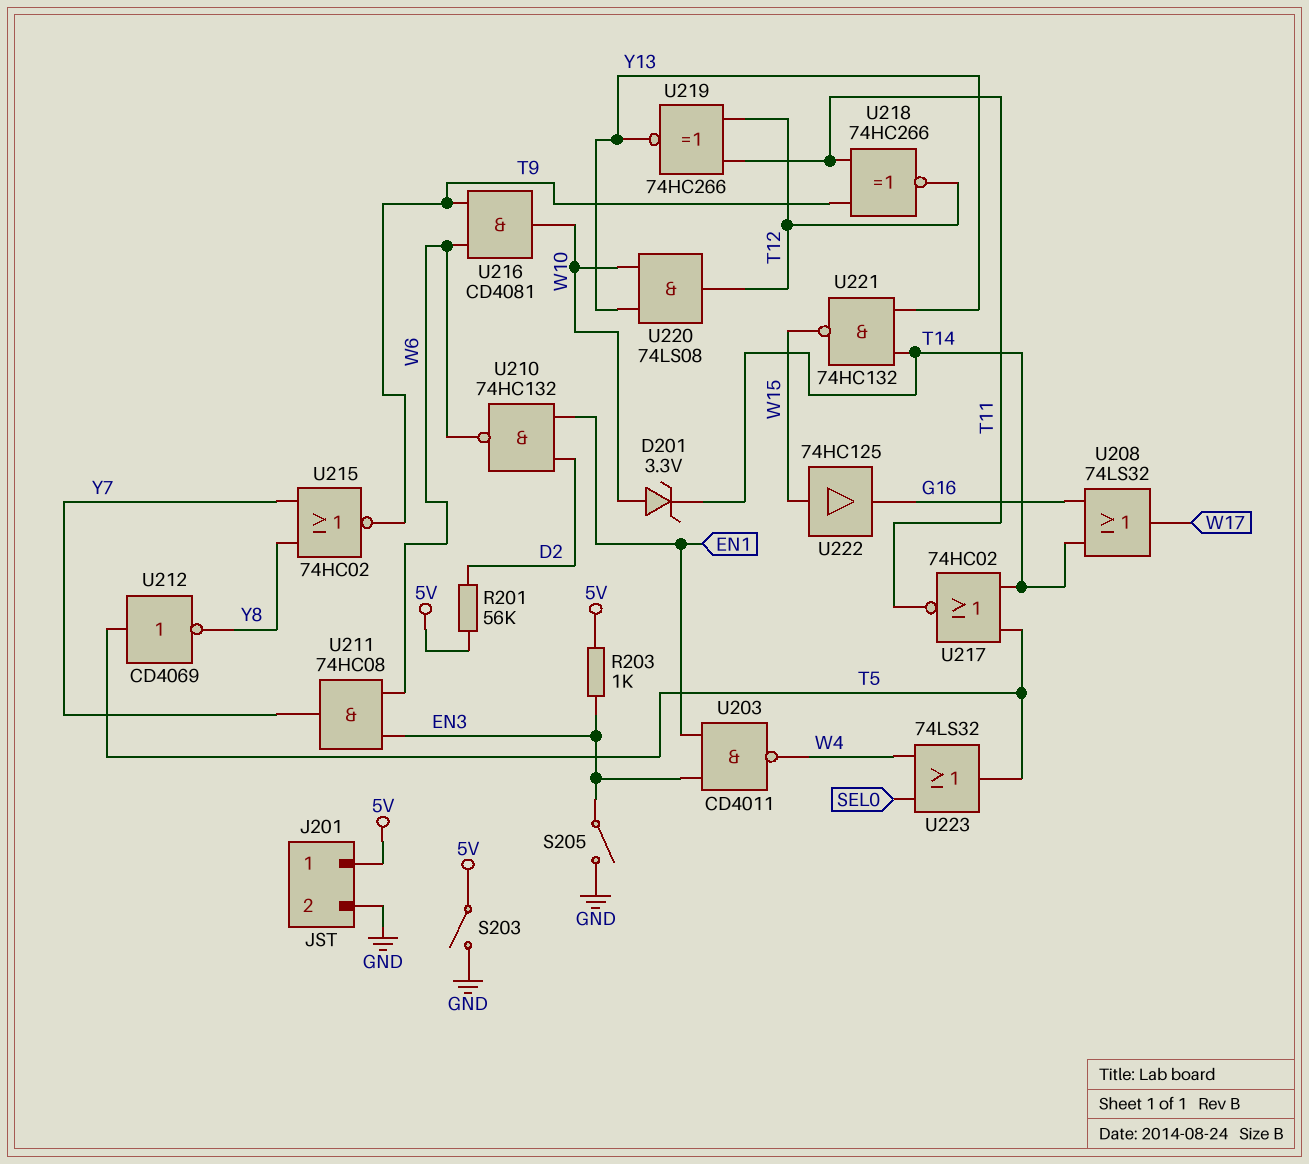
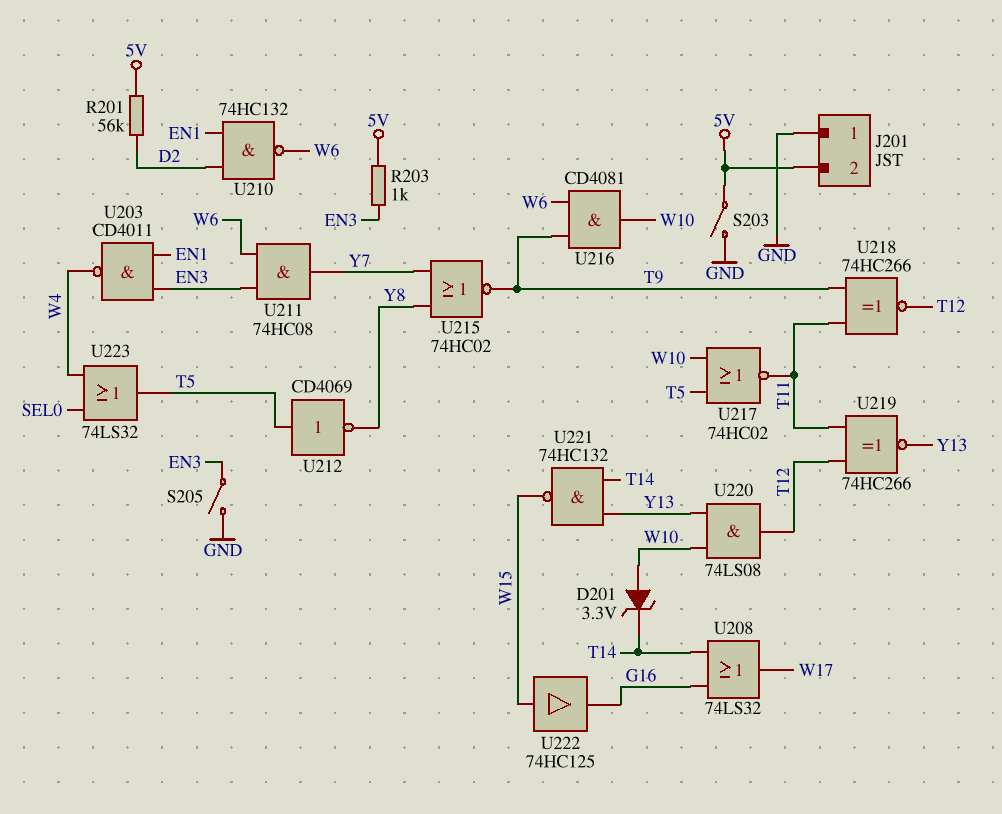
J201 pin 1: 5V -> GND
J201 pin 2: GND -> 5V
U217: NOR 74HC02 (in T5, in T14, out T11) -> NOR 74HC02 (in T5, in W10, out T11)

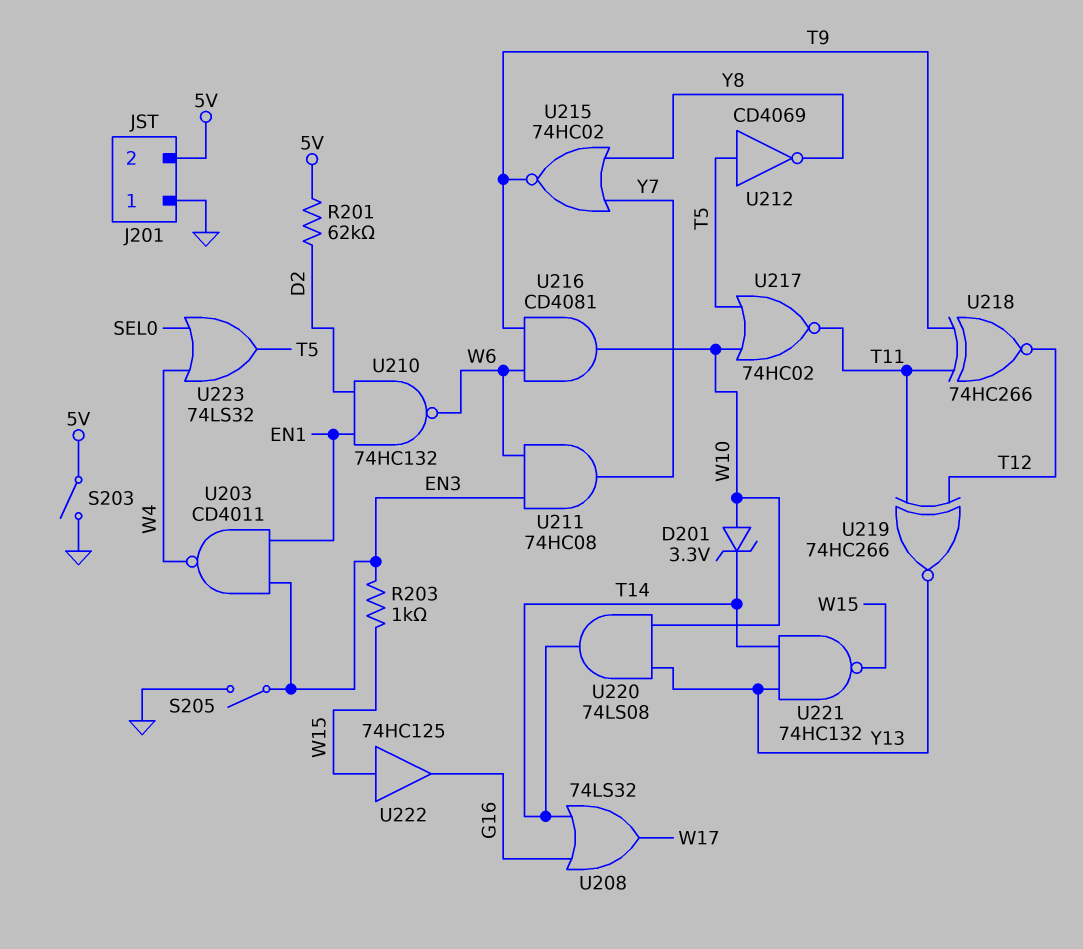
R201: 56k (5V, D2) -> 62k (5V, D2)
R203: 1k (5V, EN3) -> 1k (EN3, W15)
U220: AND 74LS08 (in W10, in Y13, out T12) -> AND 74LS08 (in W10, in Y13, out T14)

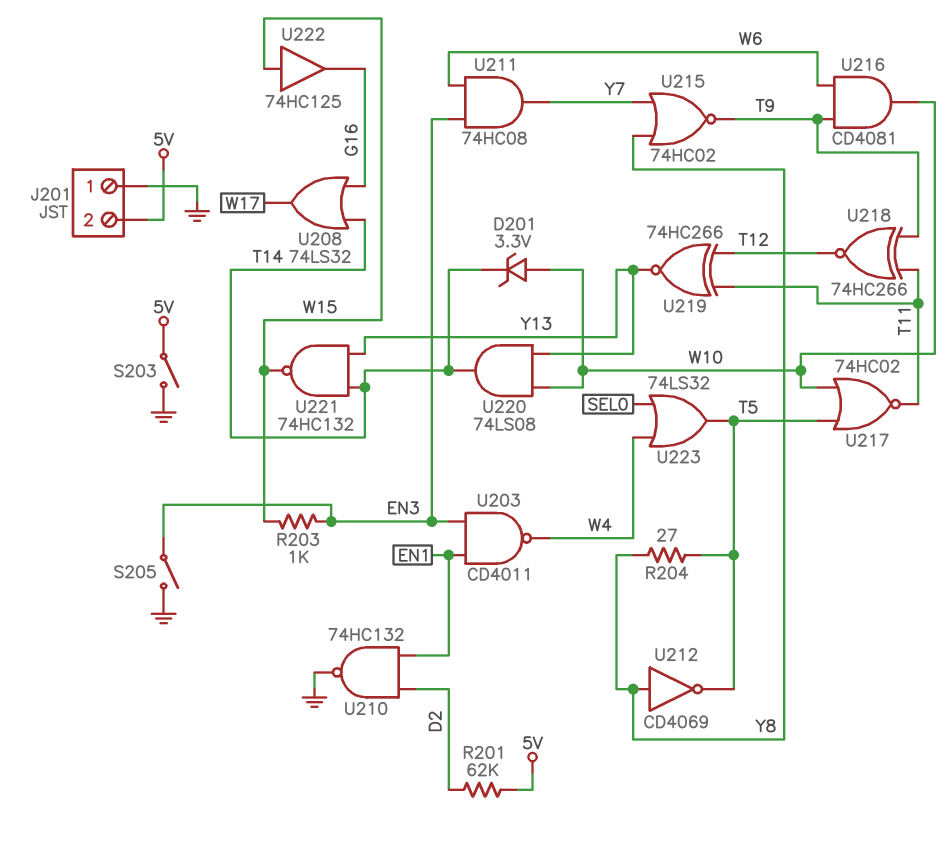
R204: none -> 27 (T5, Y8)
U210: NAND 74HC132 (in D2, in EN1, out W6) -> NAND 74HC132 (in D2, in EN1, out GND)
U212: NOT CD4069 (in T5, out Y8) -> NOT CD4069 (in Y8, out T5)

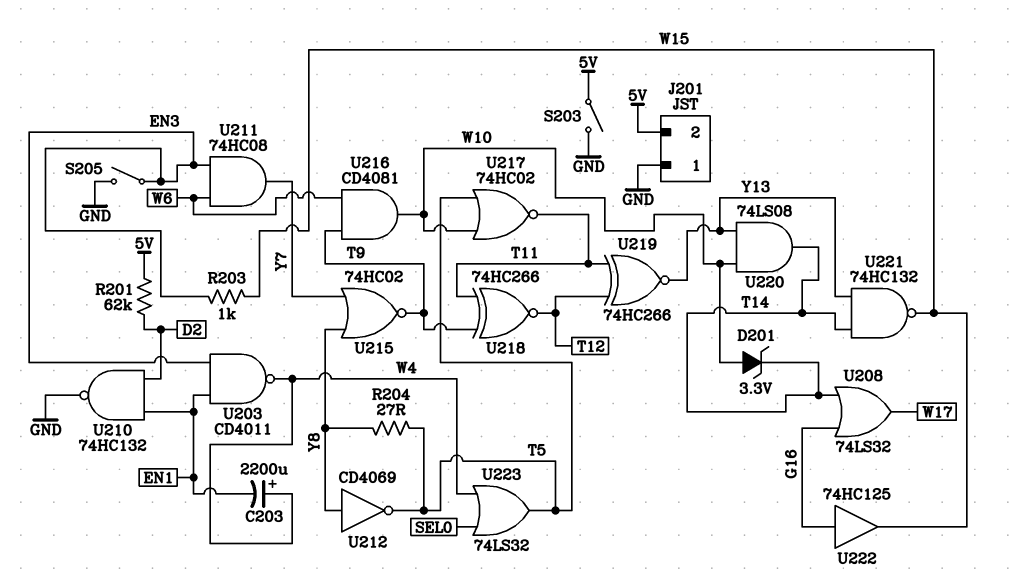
C203: none -> 2200uF (plus W4, minus EN1)
U222: buffer 74HC125 (in W15, out G16) -> buffer 74HC125 (in G16, out W15)

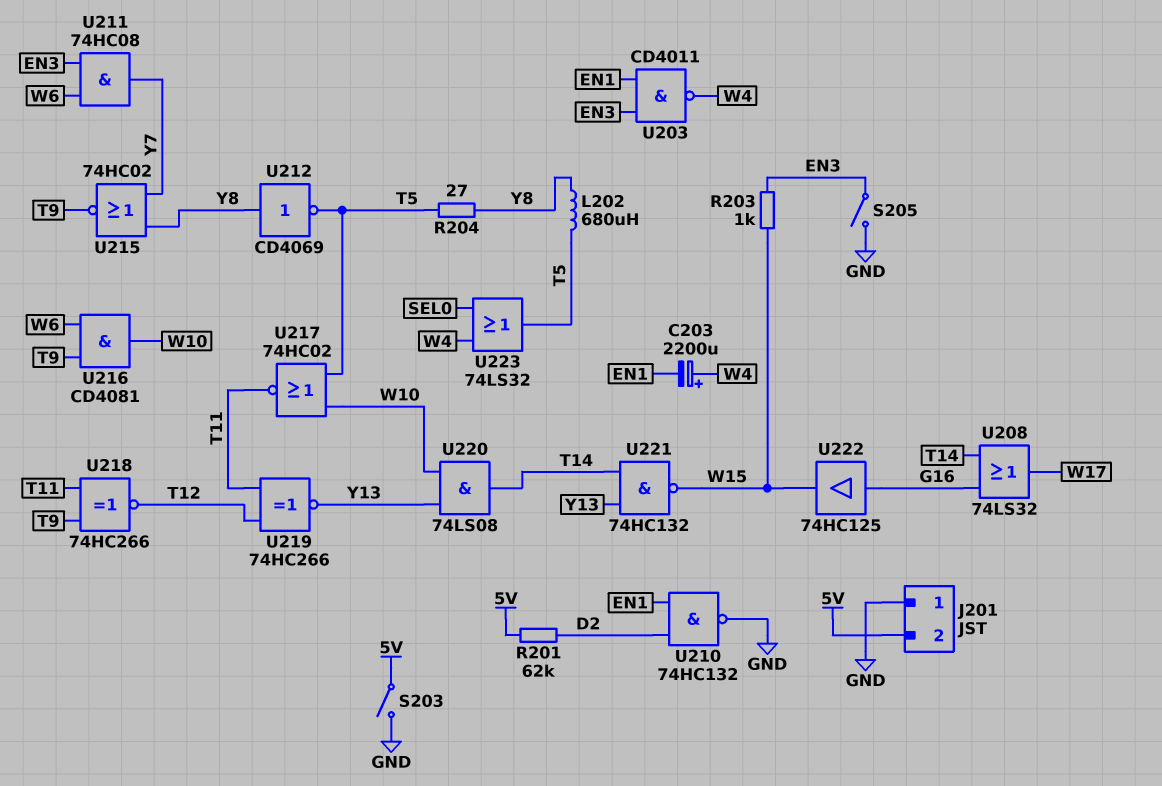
D201: zener 3.3V (A W10, K T14) -> none
L202: none -> 680uH (T5, Y8)

